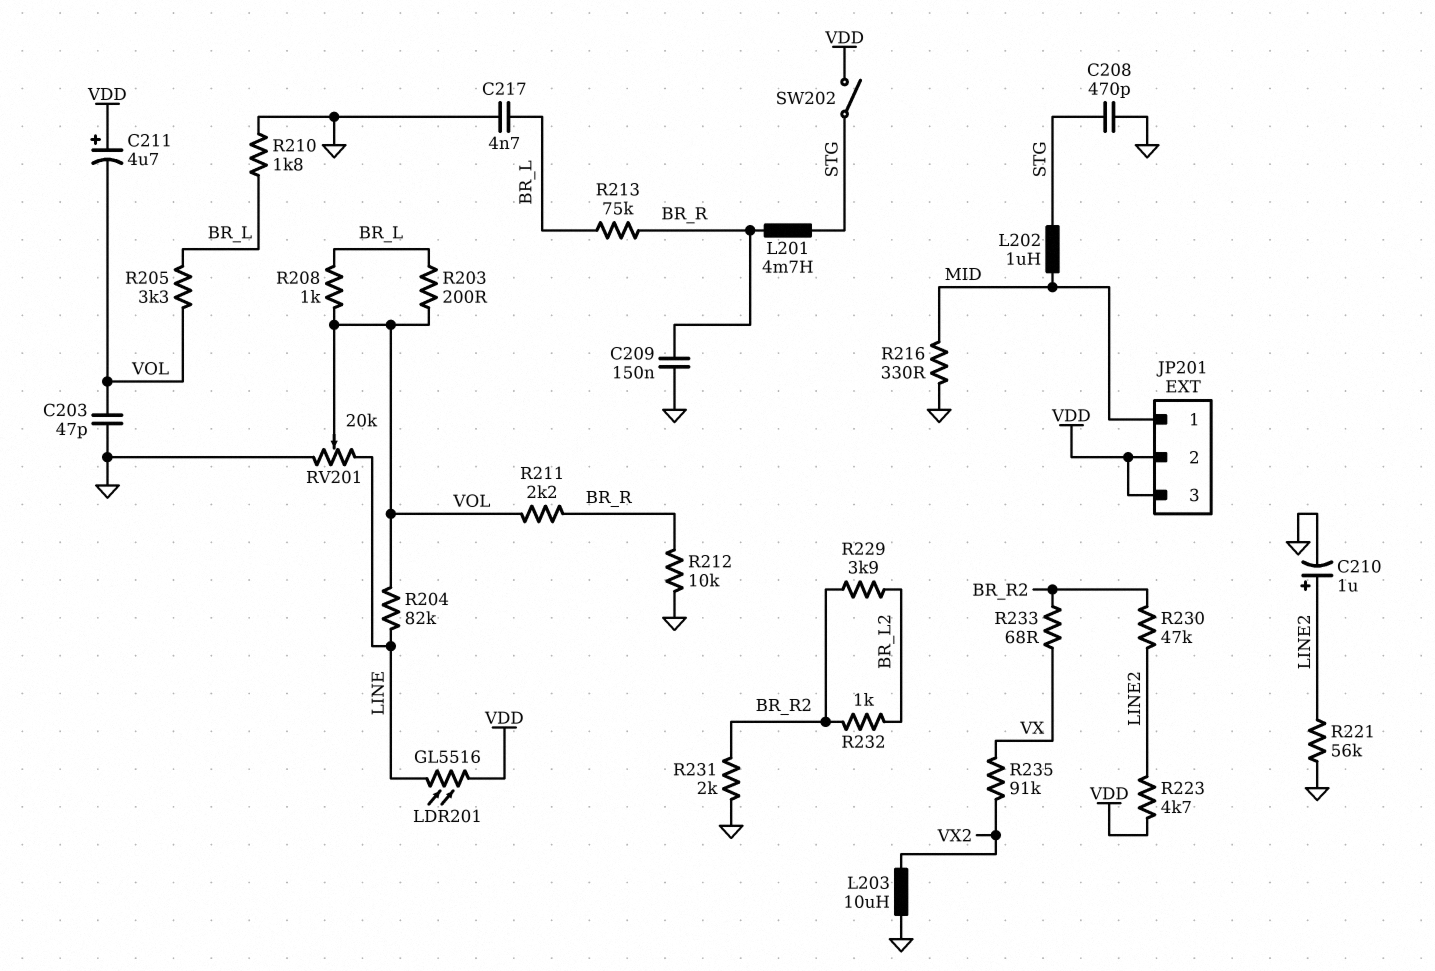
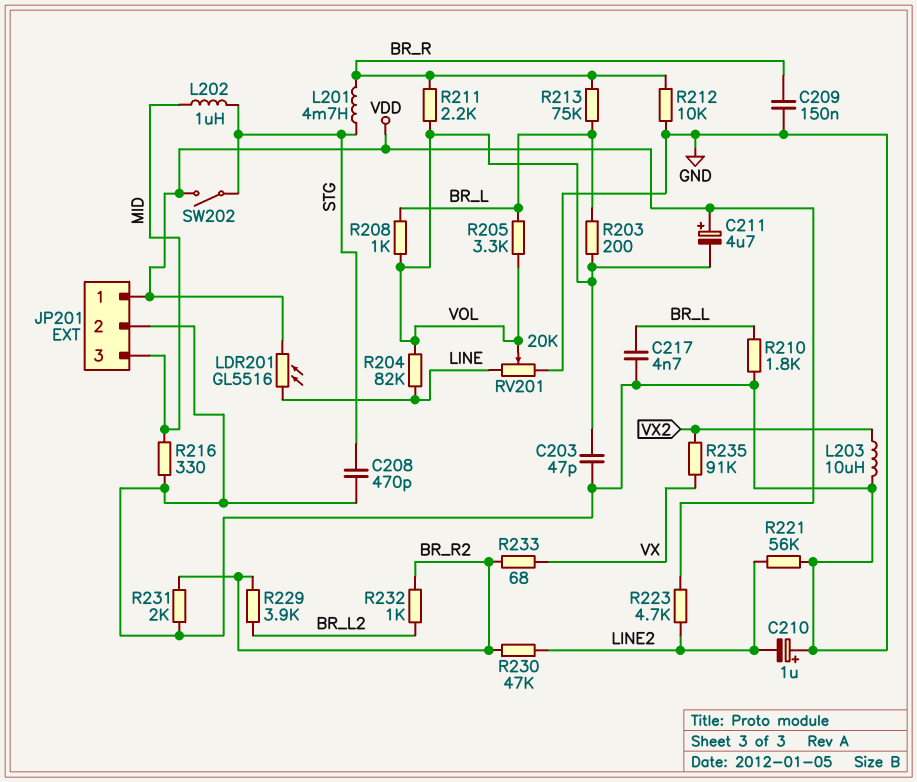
C210: 1uF (plus LINE2, minus GND) -> 1uF (plus GND, minus LINE2)
JP201 pin 1: MID -> VDD
JP201 pin 2: VDD -> GND
JP201 pin 3: VDD -> MID

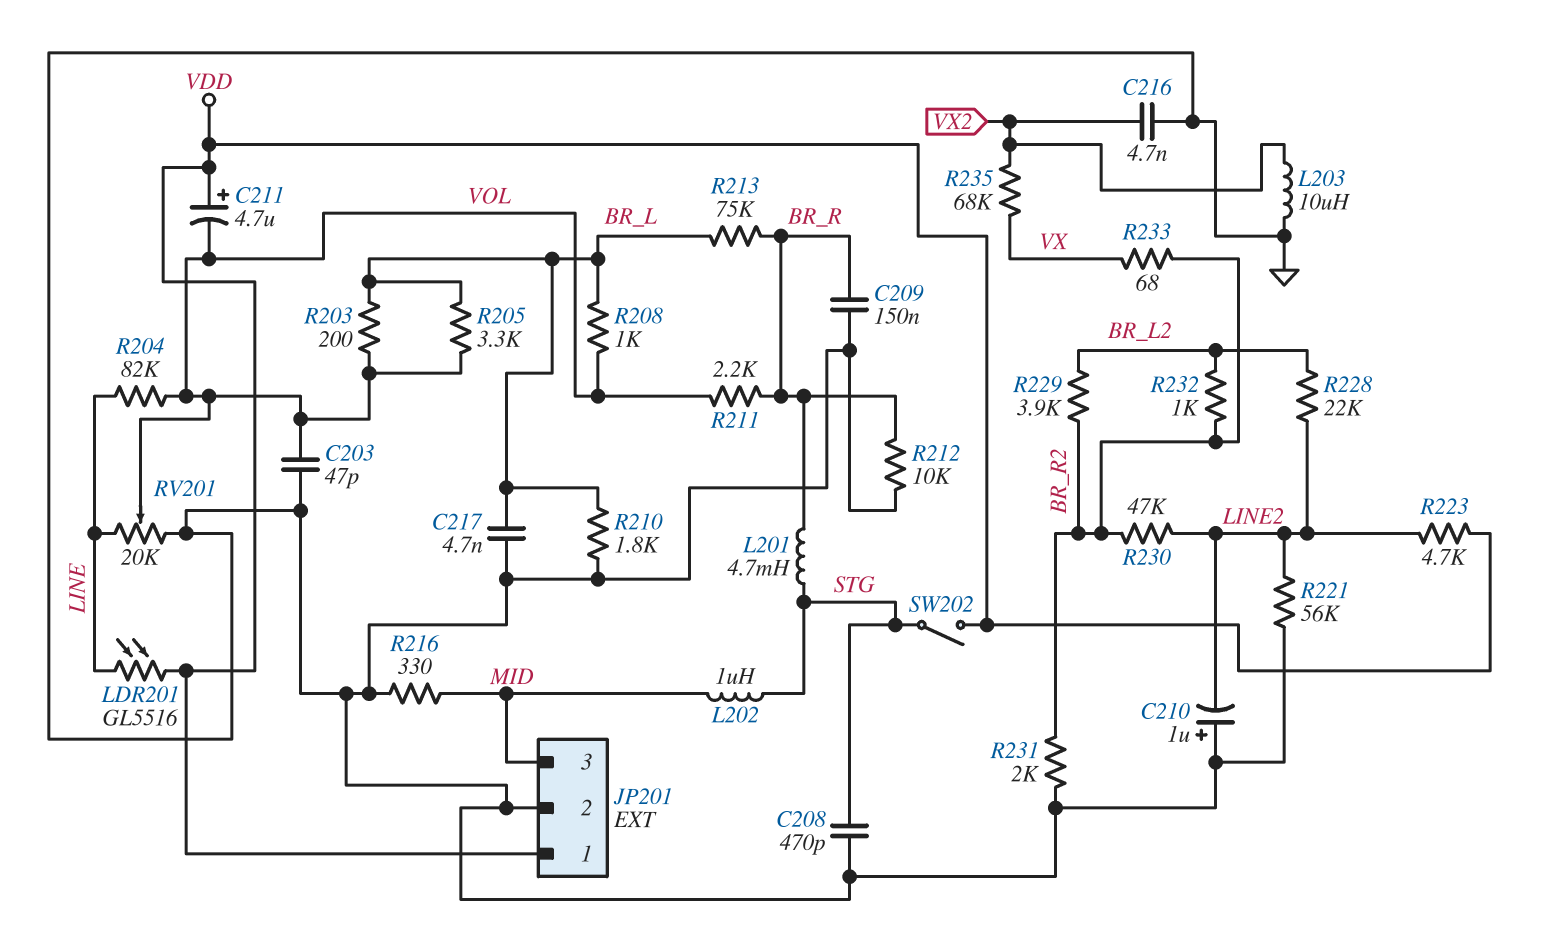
C216: none -> 4.7nF (GND, VX2)
R228: none -> 22k (BR_L2, LINE2)
R235: 91k (VX, VX2) -> 68k (VX, VX2)

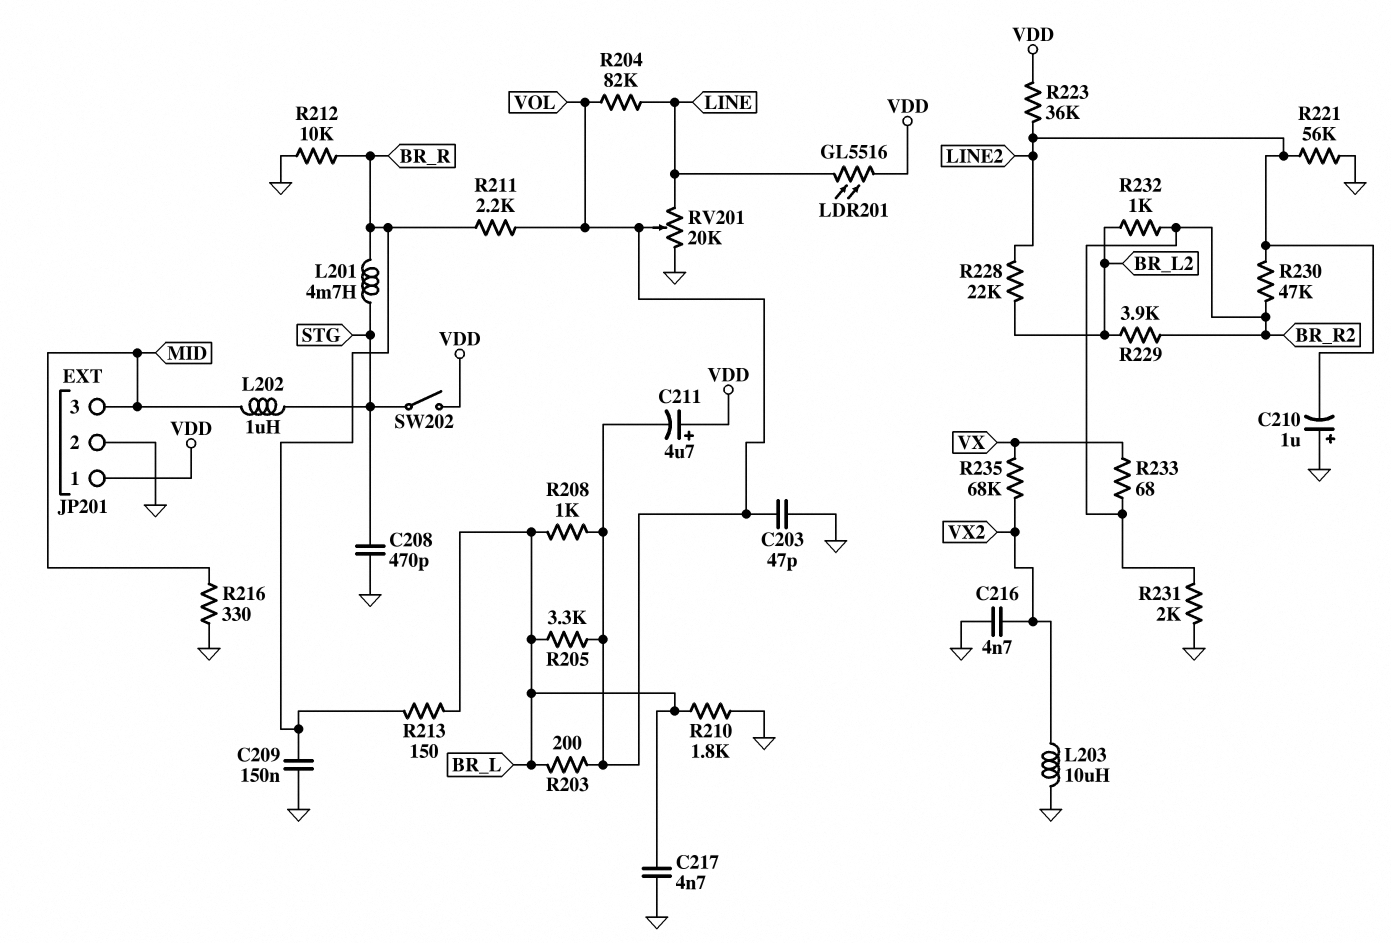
R213: 75k (BR_L, BR_R) -> 150 (BR_L, BR_R)
R223: 4.7k (LINE2, VDD) -> 36k (LINE2, VDD)

